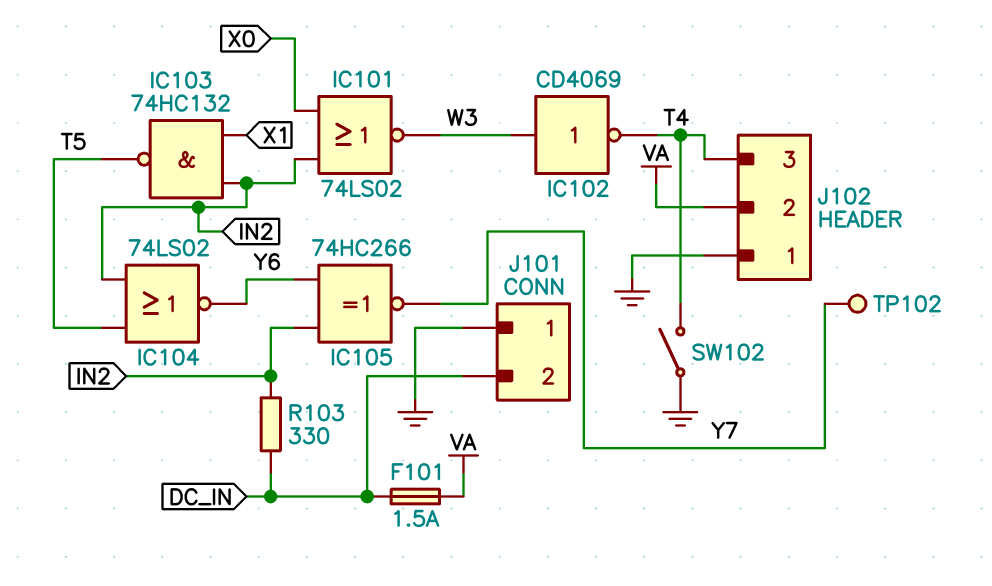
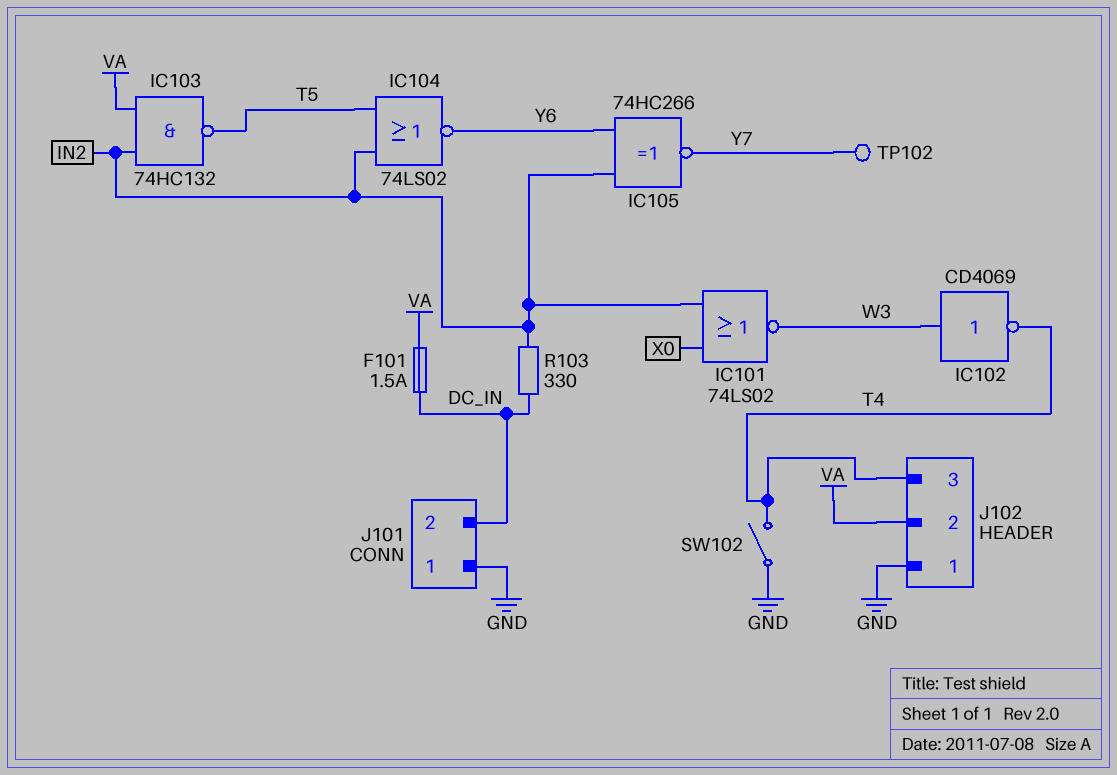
IC103: NAND 74HC132 (in IN2, in X1, out T5) -> NAND 74HC132 (in IN2, in VA, out T5)

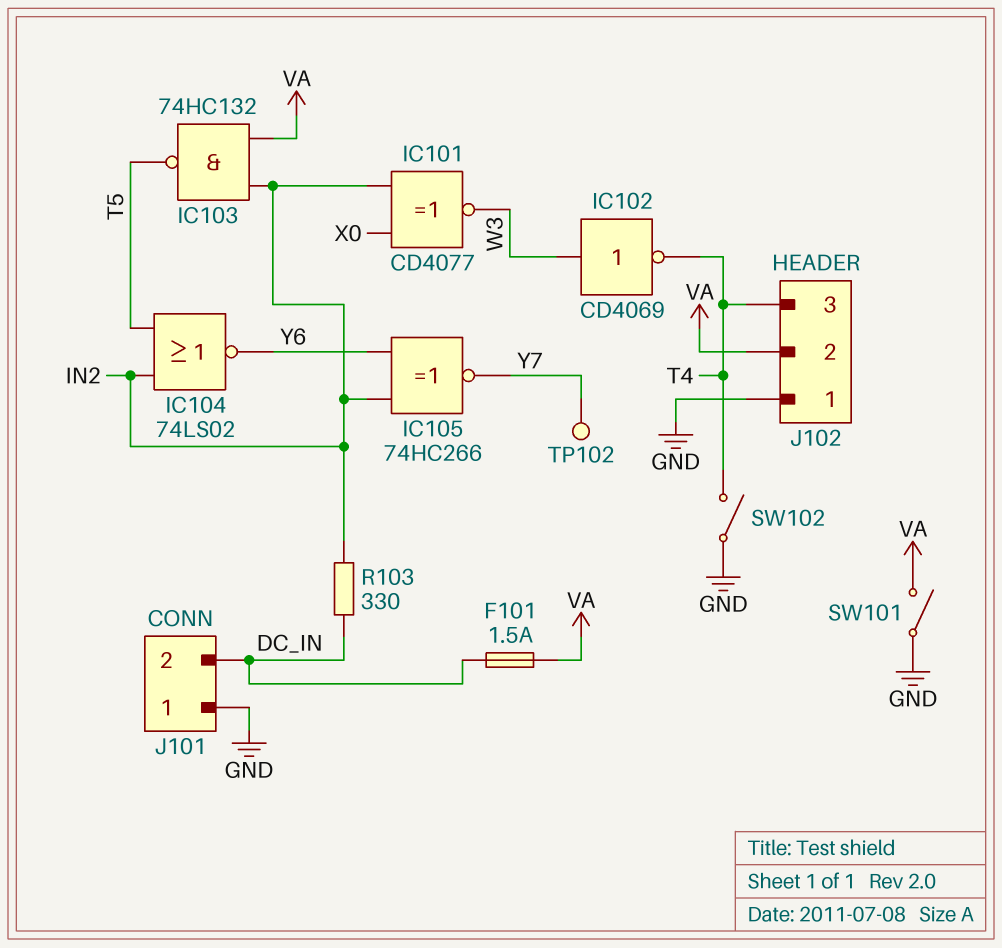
IC101: NOR 74LS02 (in IN2, in X0, out W3) -> XNOR CD4077 (in IN2, in X0, out W3)
SW101: none -> switch (GND, VA)

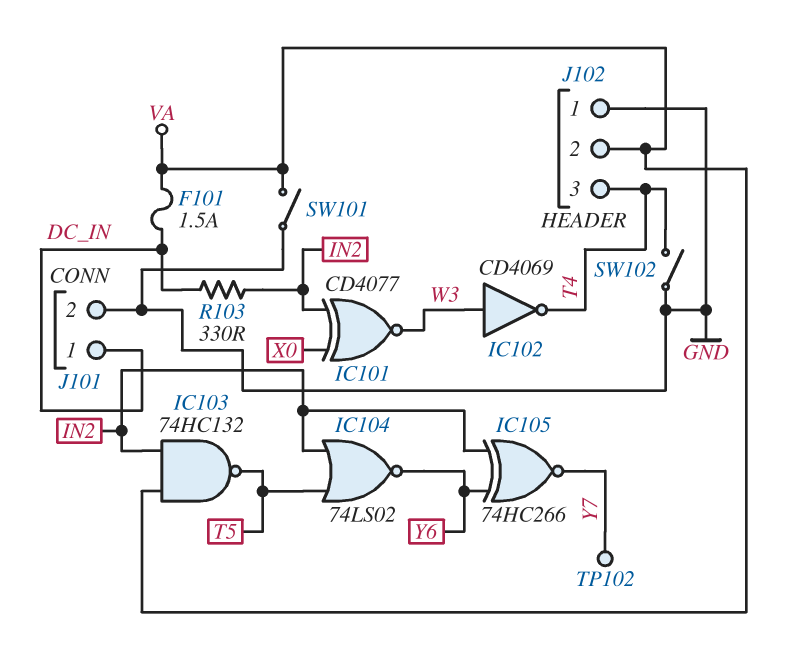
J101 pin 1: GND -> DC_IN
J101 pin 2: DC_IN -> GND

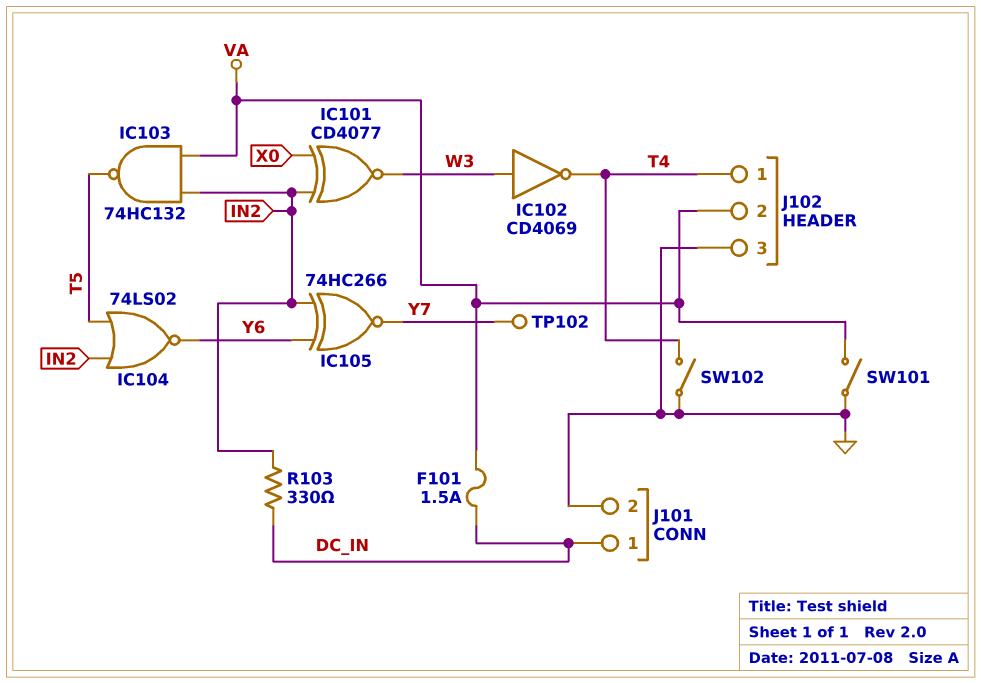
J102 pin 1: GND -> T4
J102 pin 3: T4 -> GND

